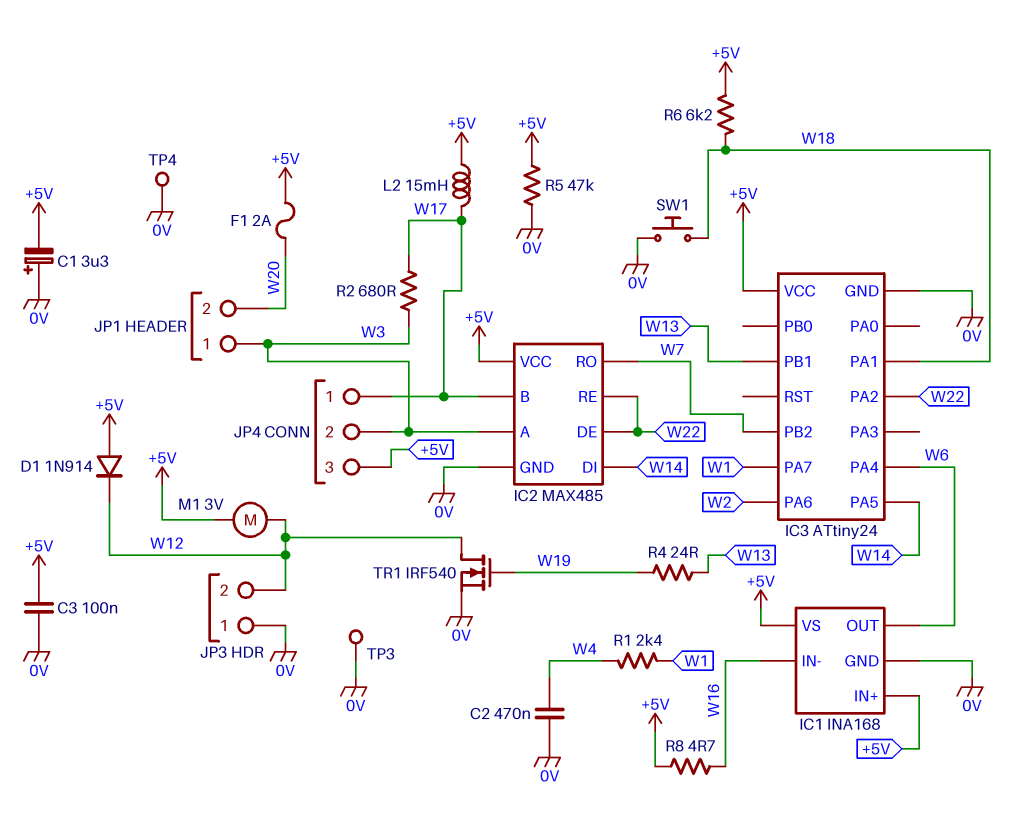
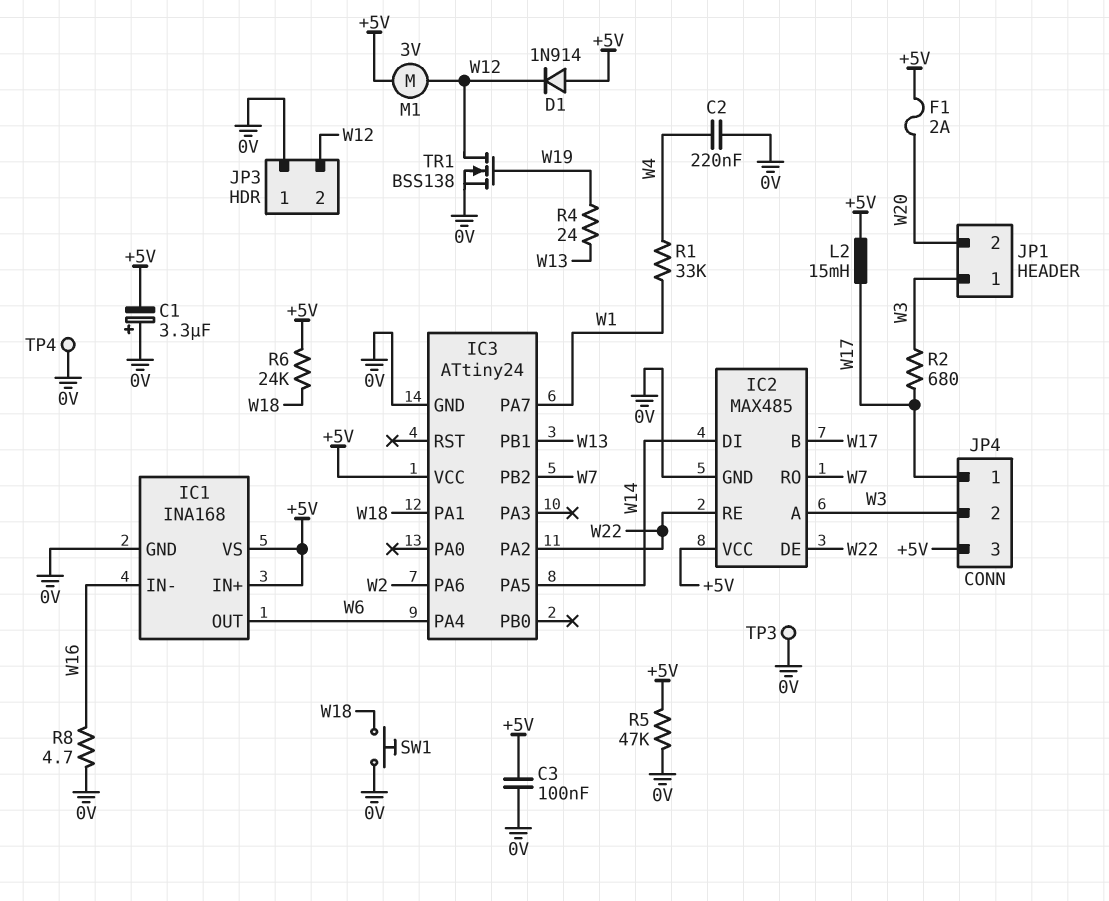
C2: 470nF (0V, W4) -> 220nF (0V, W4)
R1: 2.4k (W1, W4) -> 33k (W1, W4)
R6: 6.2k (+5V, W18) -> 24k (+5V, W18)
R8: 4.7 (+5V, W16) -> 4.7 (0V, W16)
TR1: NMOS IRF540 (G W19, D W12, S 0V) -> NMOS BSS138 (G W19, D W12, S 0V)

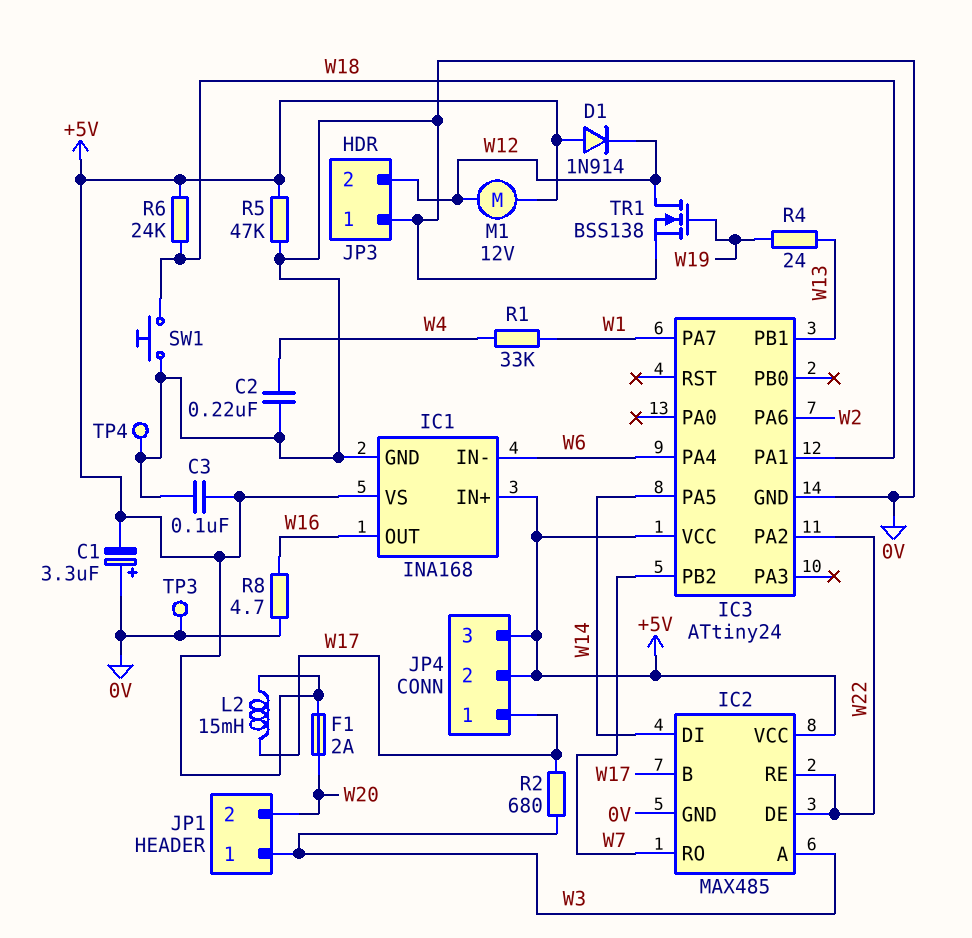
IC1 pin IN-: W16 -> W6
IC1 pin OUT: W6 -> W16
JP4 pin 2: W3 -> +5V
M1: motor 3V (+5V, W12) -> motor 12V (+5V, W12)

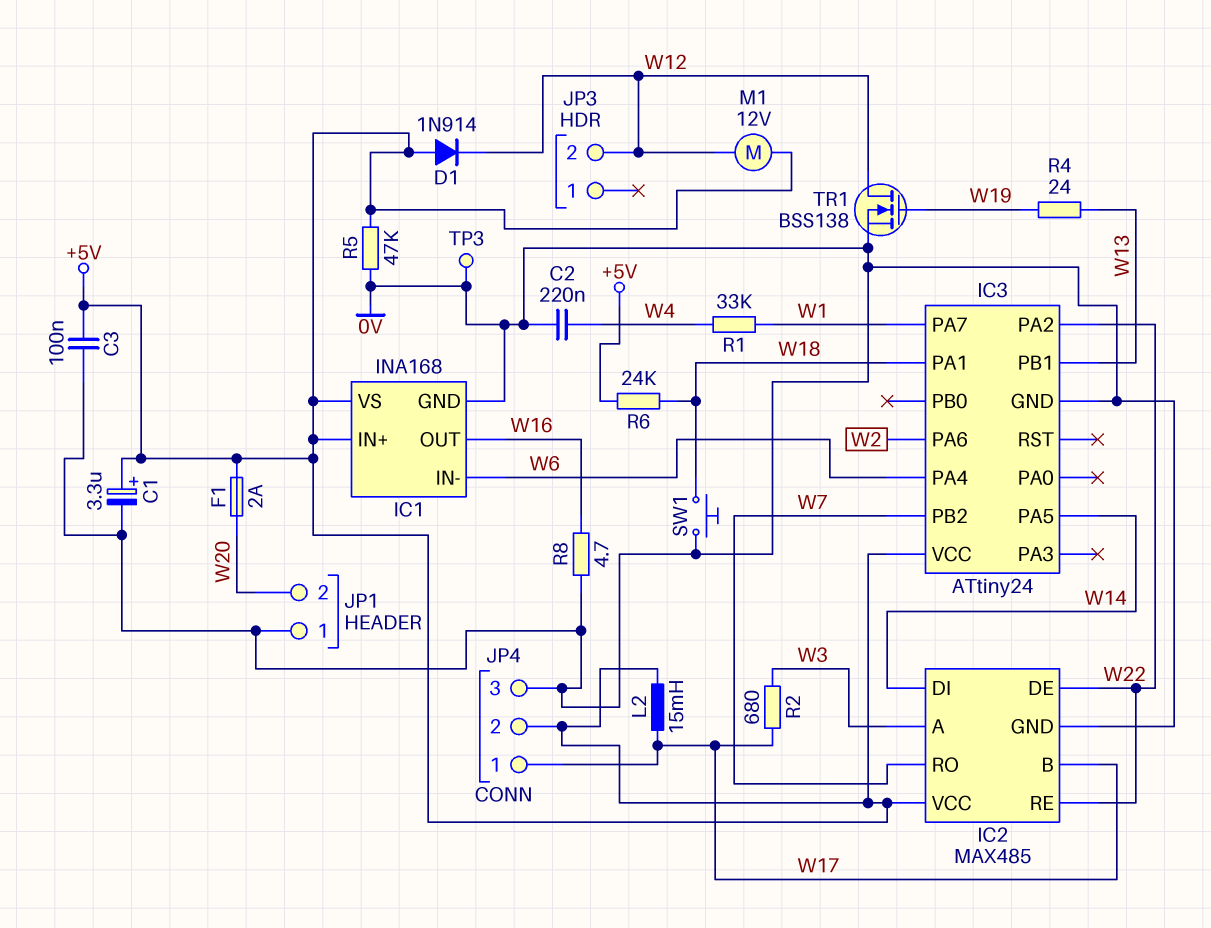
C1: 3.3uF (plus 0V, minus +5V) -> 3.3uF (plus +5V, minus 0V)
JP1 pin 1: W3 -> 0V
JP3 pin 1: 0V -> none
JP4 pin 3: +5V -> 0V
TP4: test point (0V) -> none

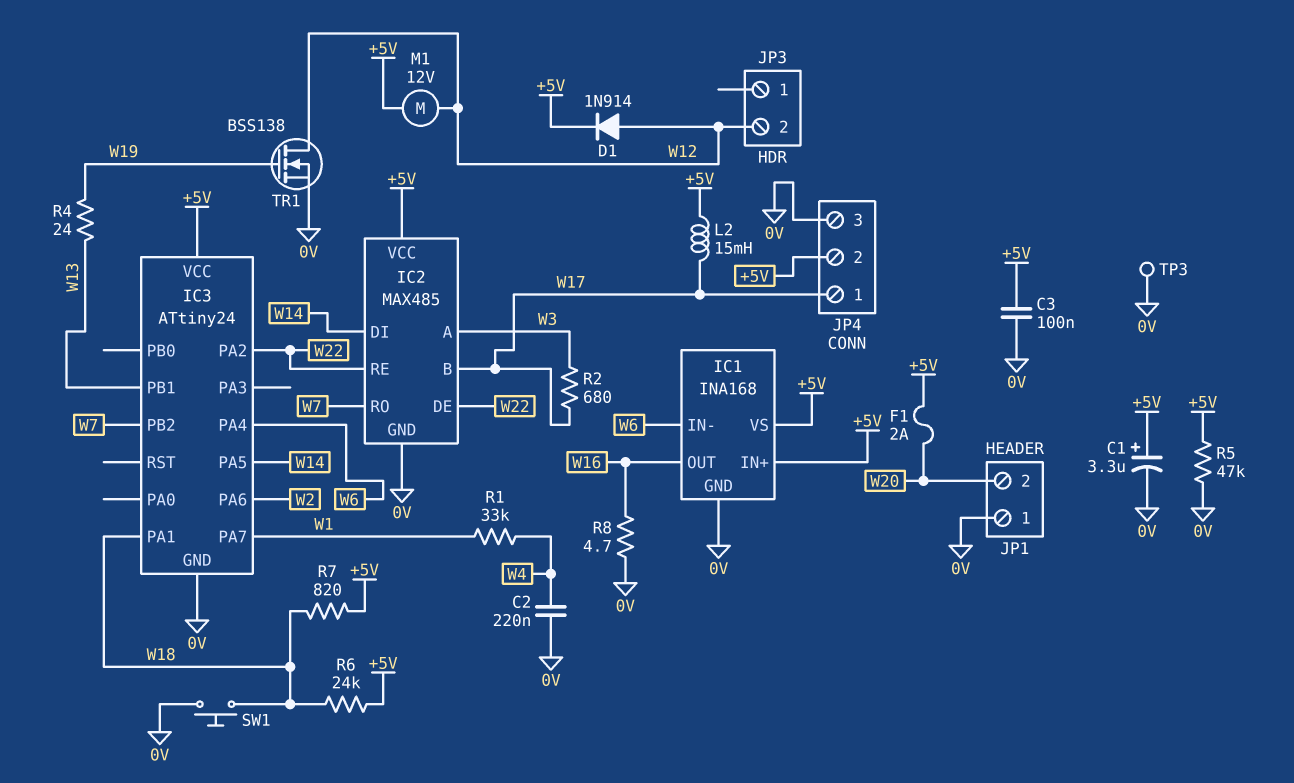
D1: diode 1N914 (A +5V, K W12) -> diode 1N914 (A W12, K +5V)
R7: none -> 820 (+5V, W18)

